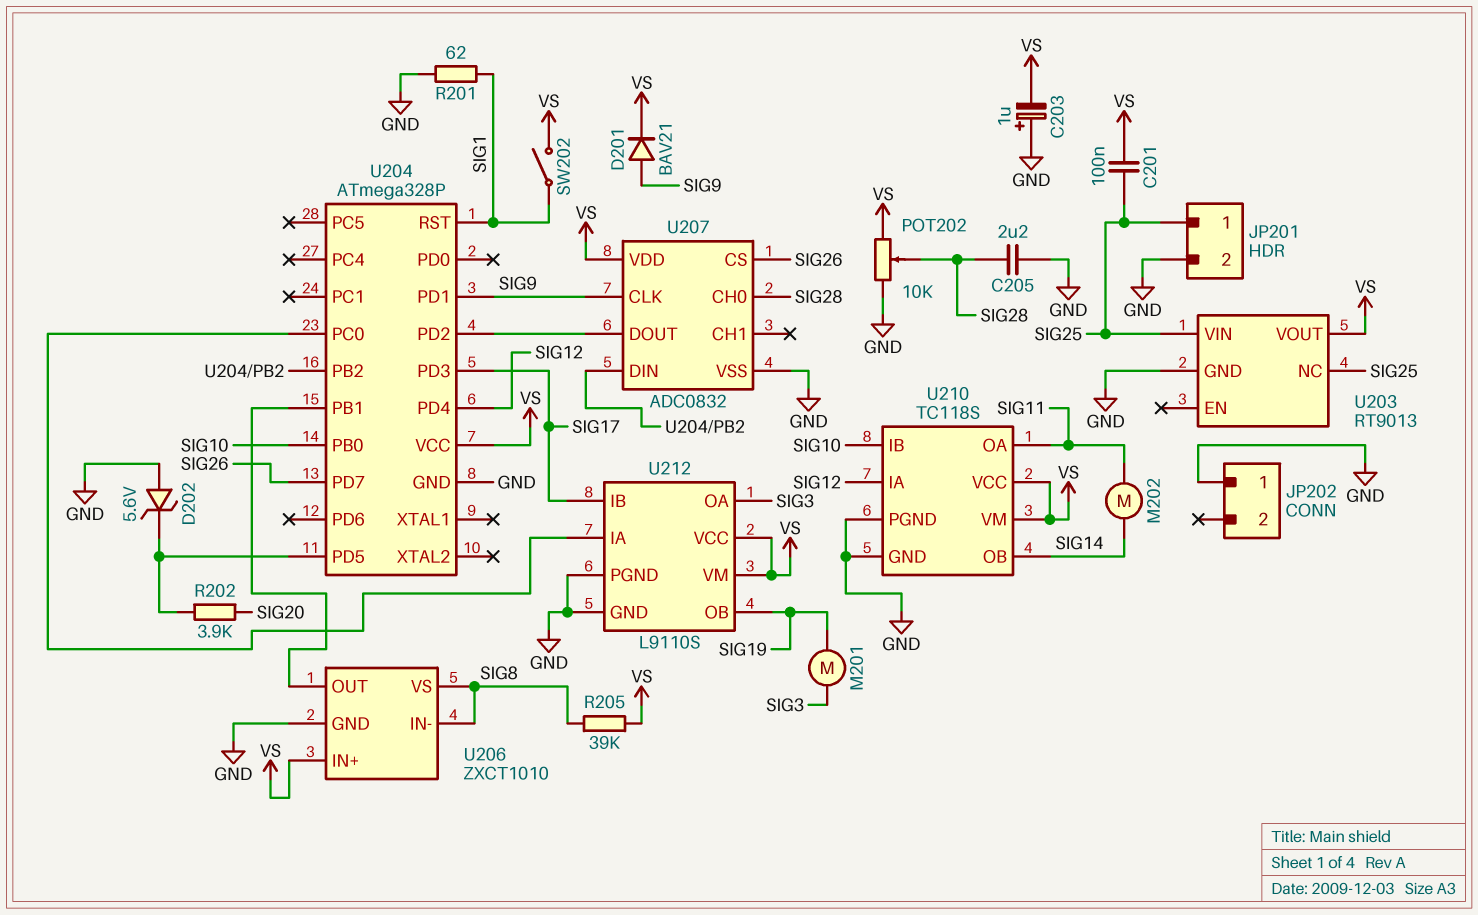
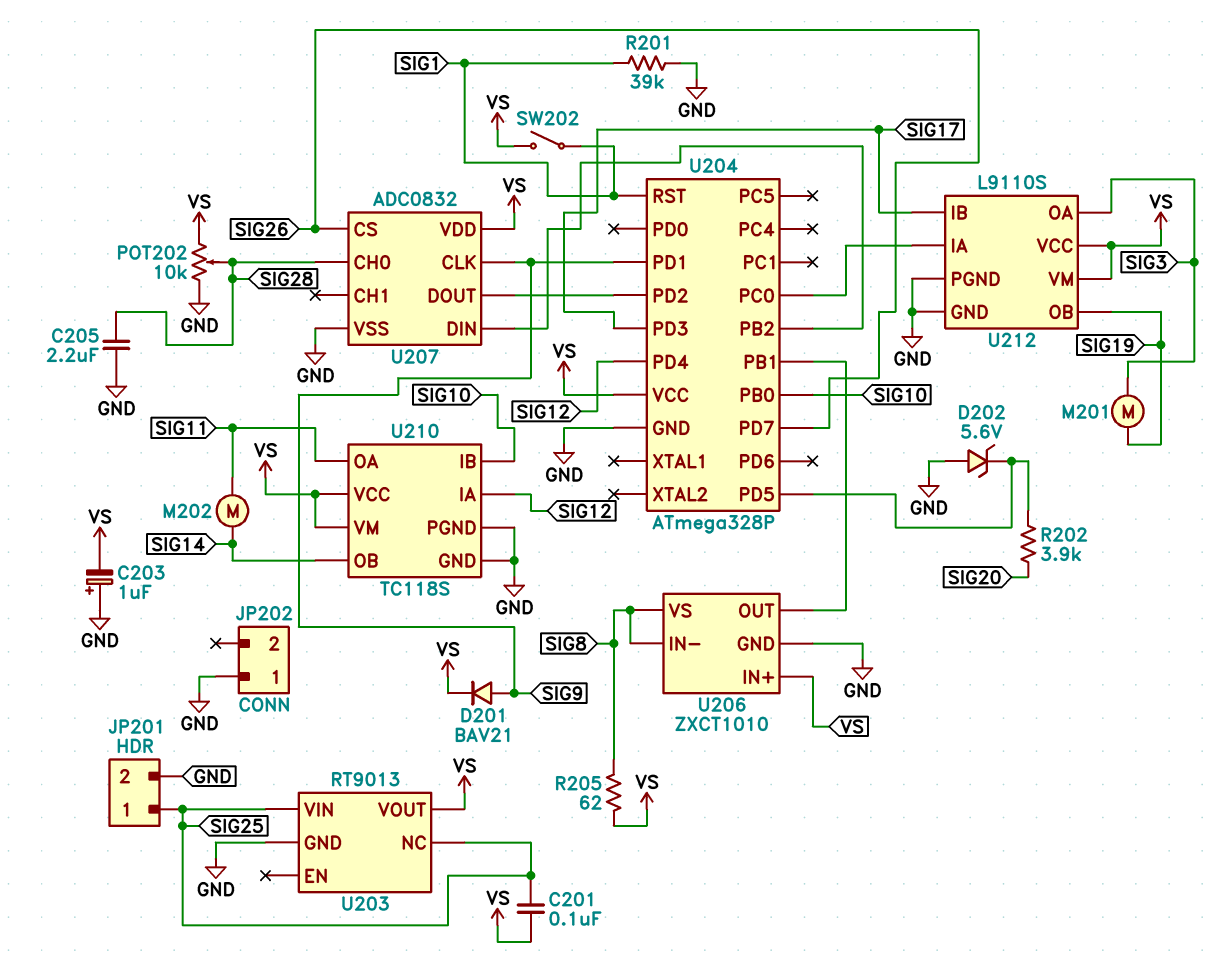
R201: 62 (GND, SIG1) -> 39k (GND, SIG1)
R205: 39k (SIG8, VS) -> 62 (SIG8, VS)

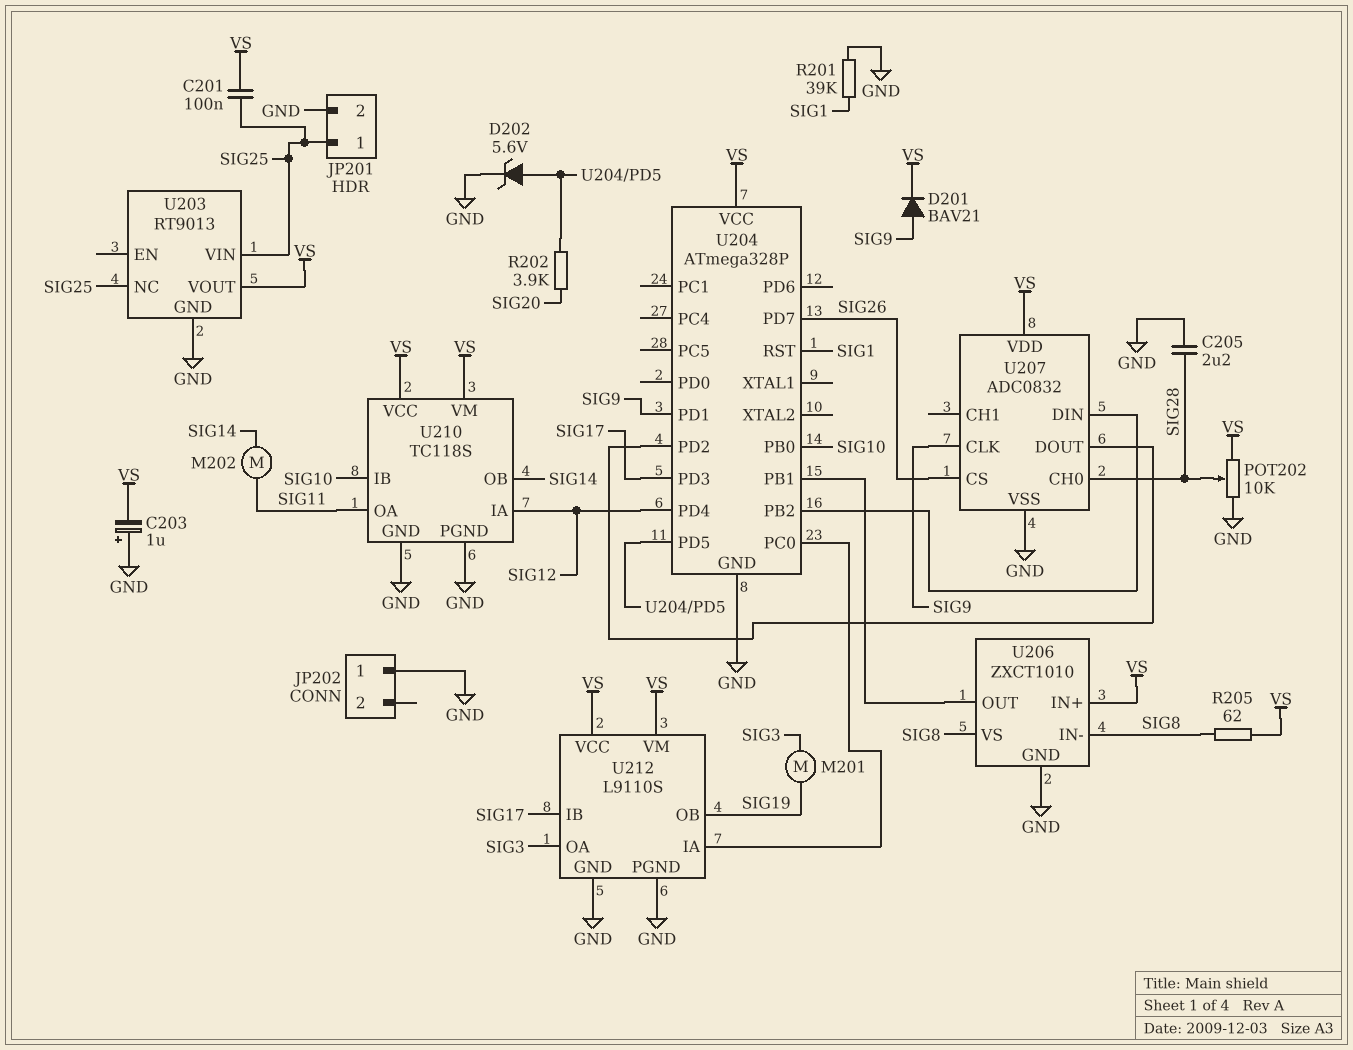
D202: zener 5.6V (A GND, K U204/PD5) -> zener 5.6V (A U204/PD5, K GND)
SW202: switch (SIG1, VS) -> none

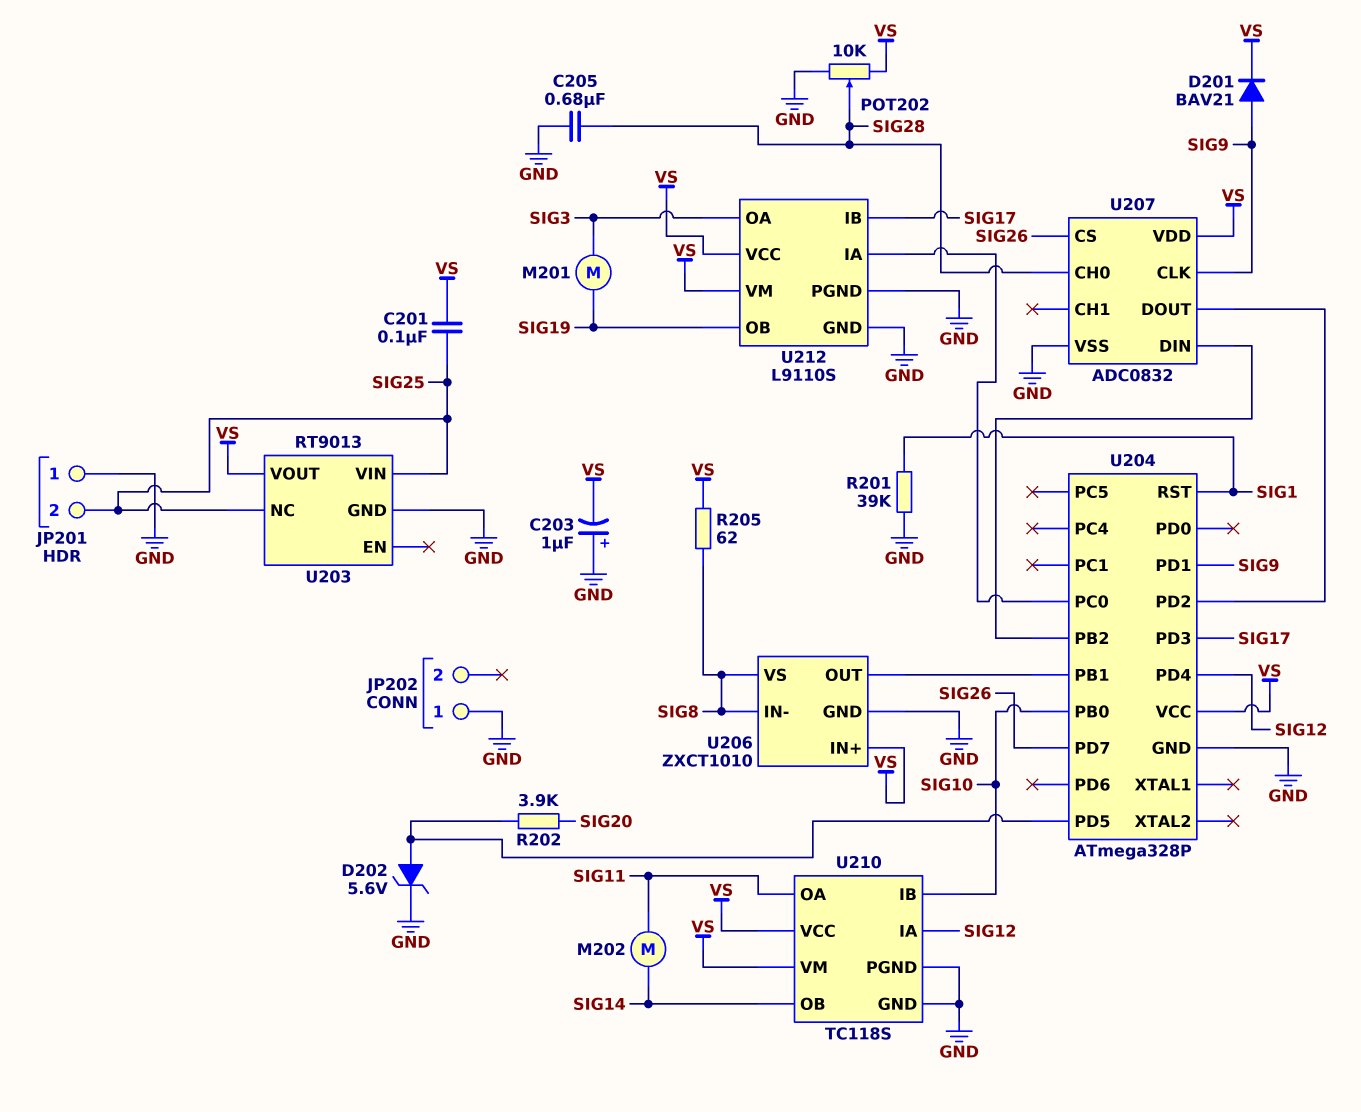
C205: 2.2uF (GND, SIG28) -> 680nF (GND, SIG28)
JP201 pin 1: SIG25 -> GND
JP201 pin 2: GND -> SIG25

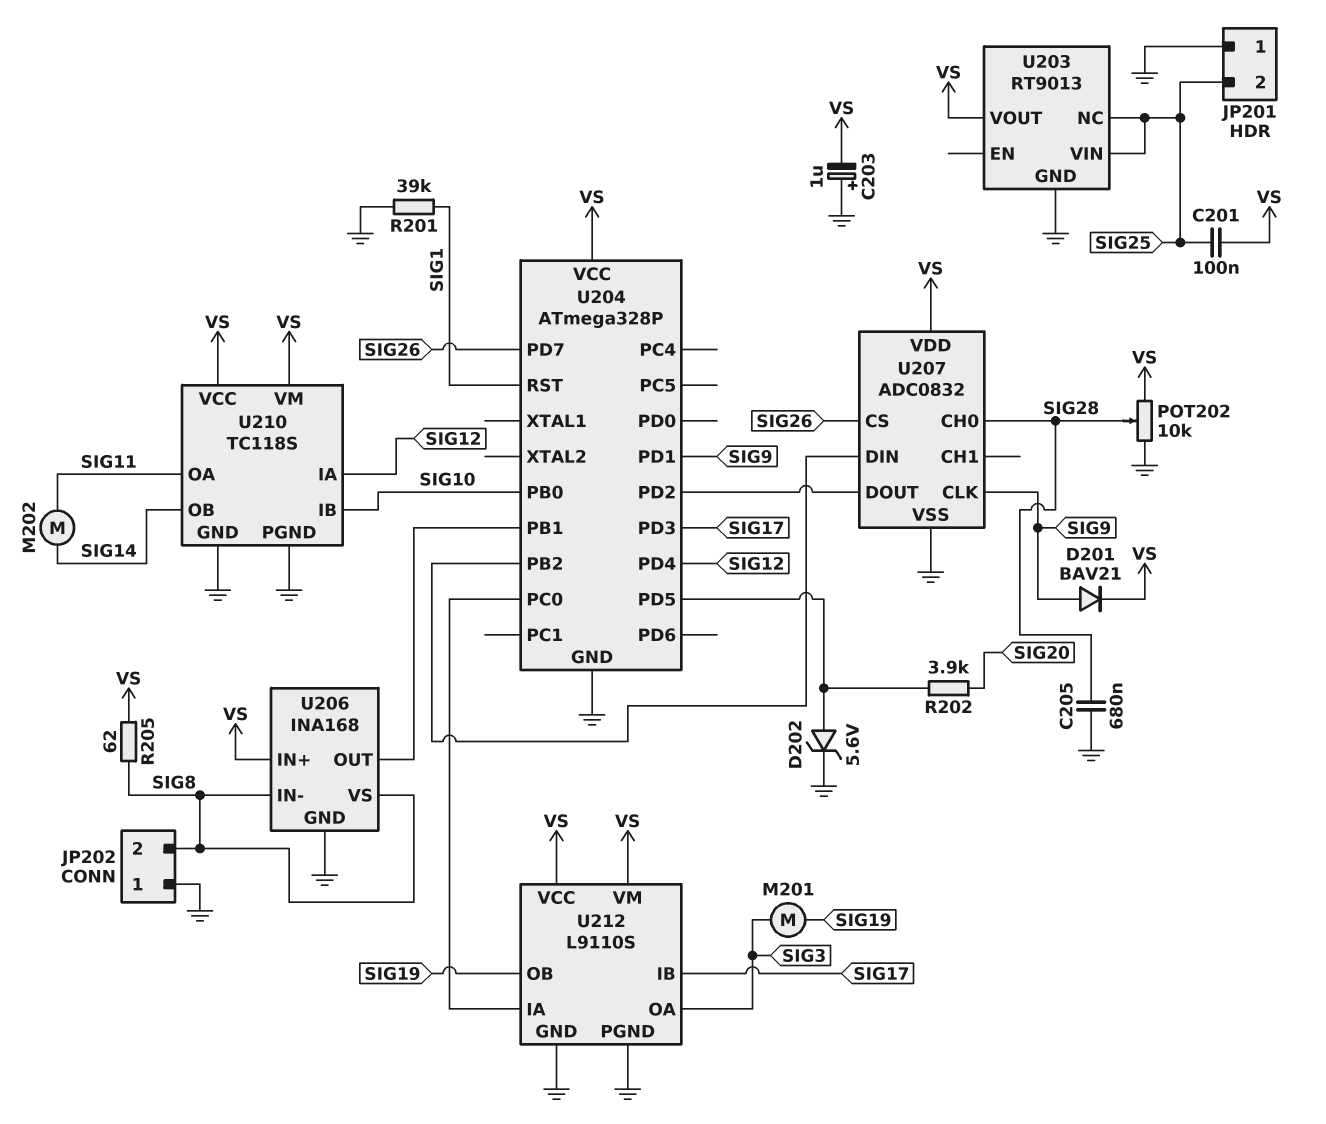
JP202 pin 2: none -> SIG8
U206: ZXCT1010 -> INA168

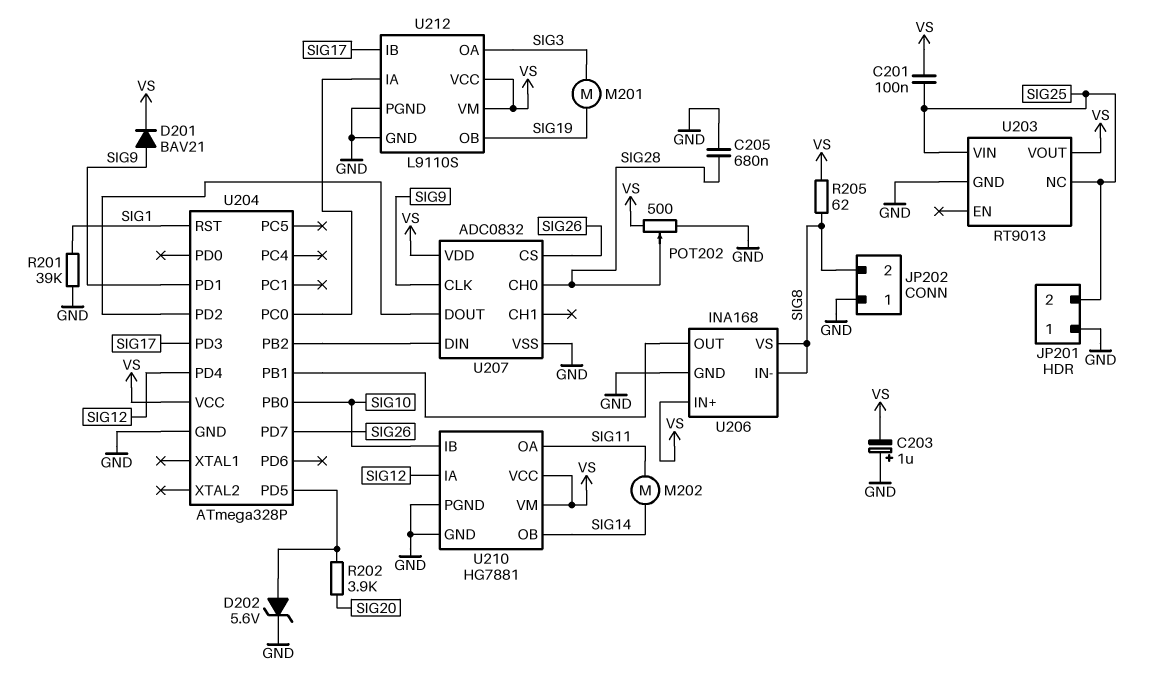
POT202: 10k (GND, VS, wiper SIG28) -> 500 (GND, VS, wiper SIG28)
U210: TC118S -> HG7881

